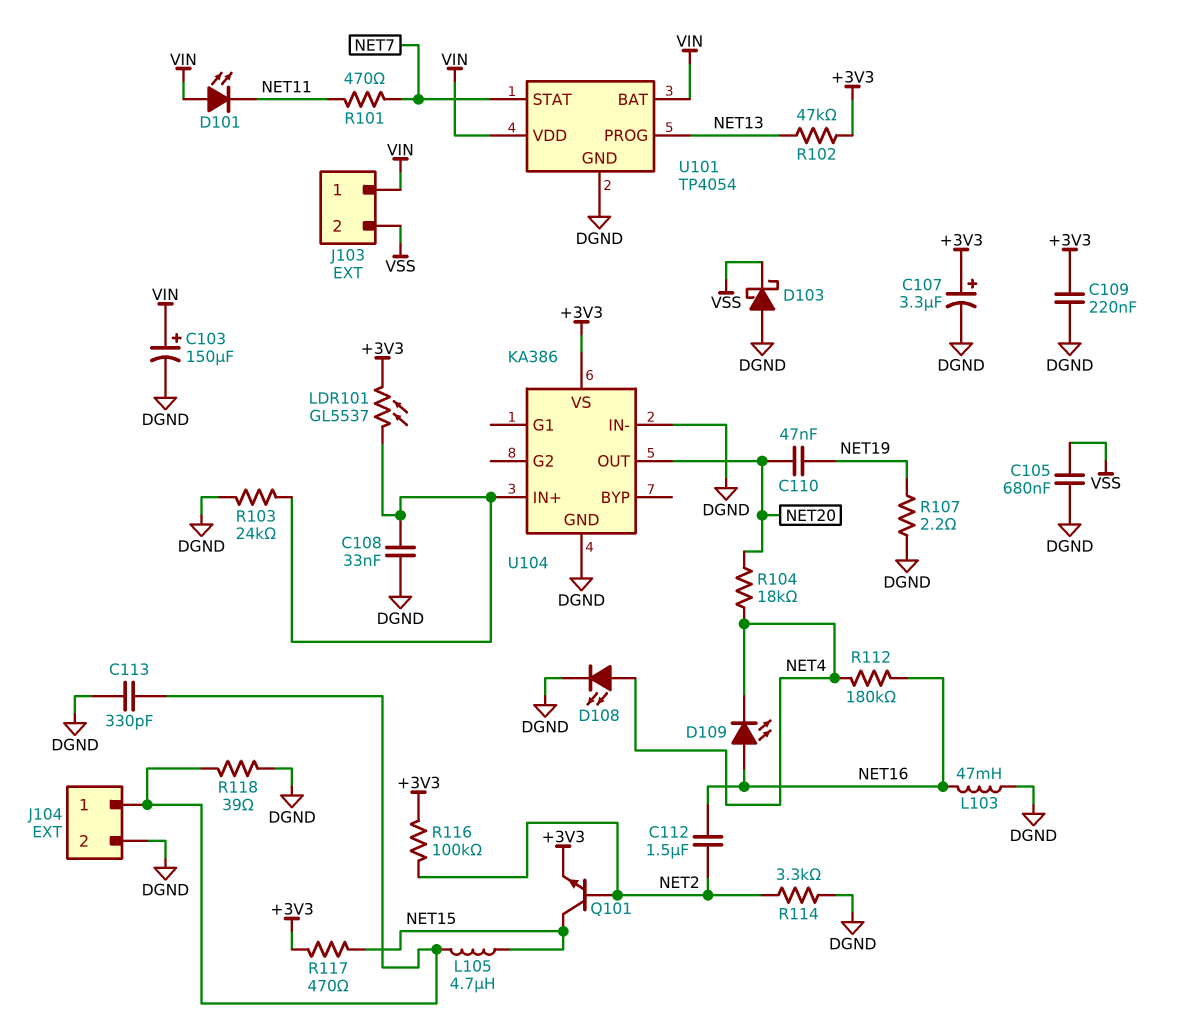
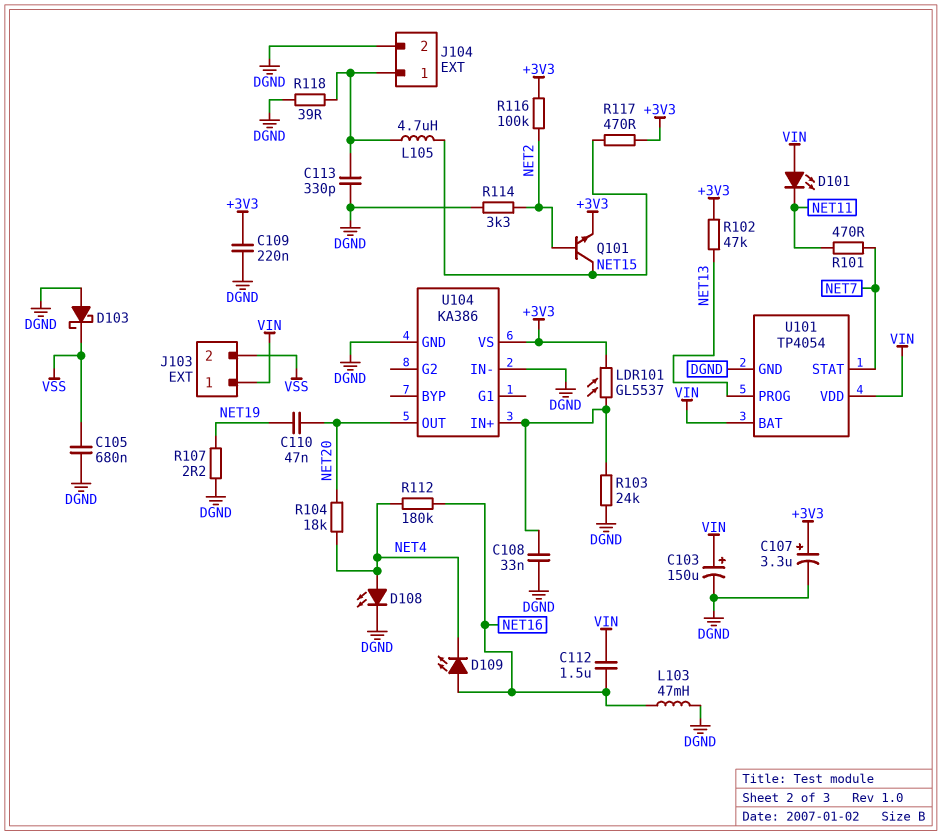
C112: 1.5uF (NET2, NET16) -> 1.5uF (NET16, VIN)

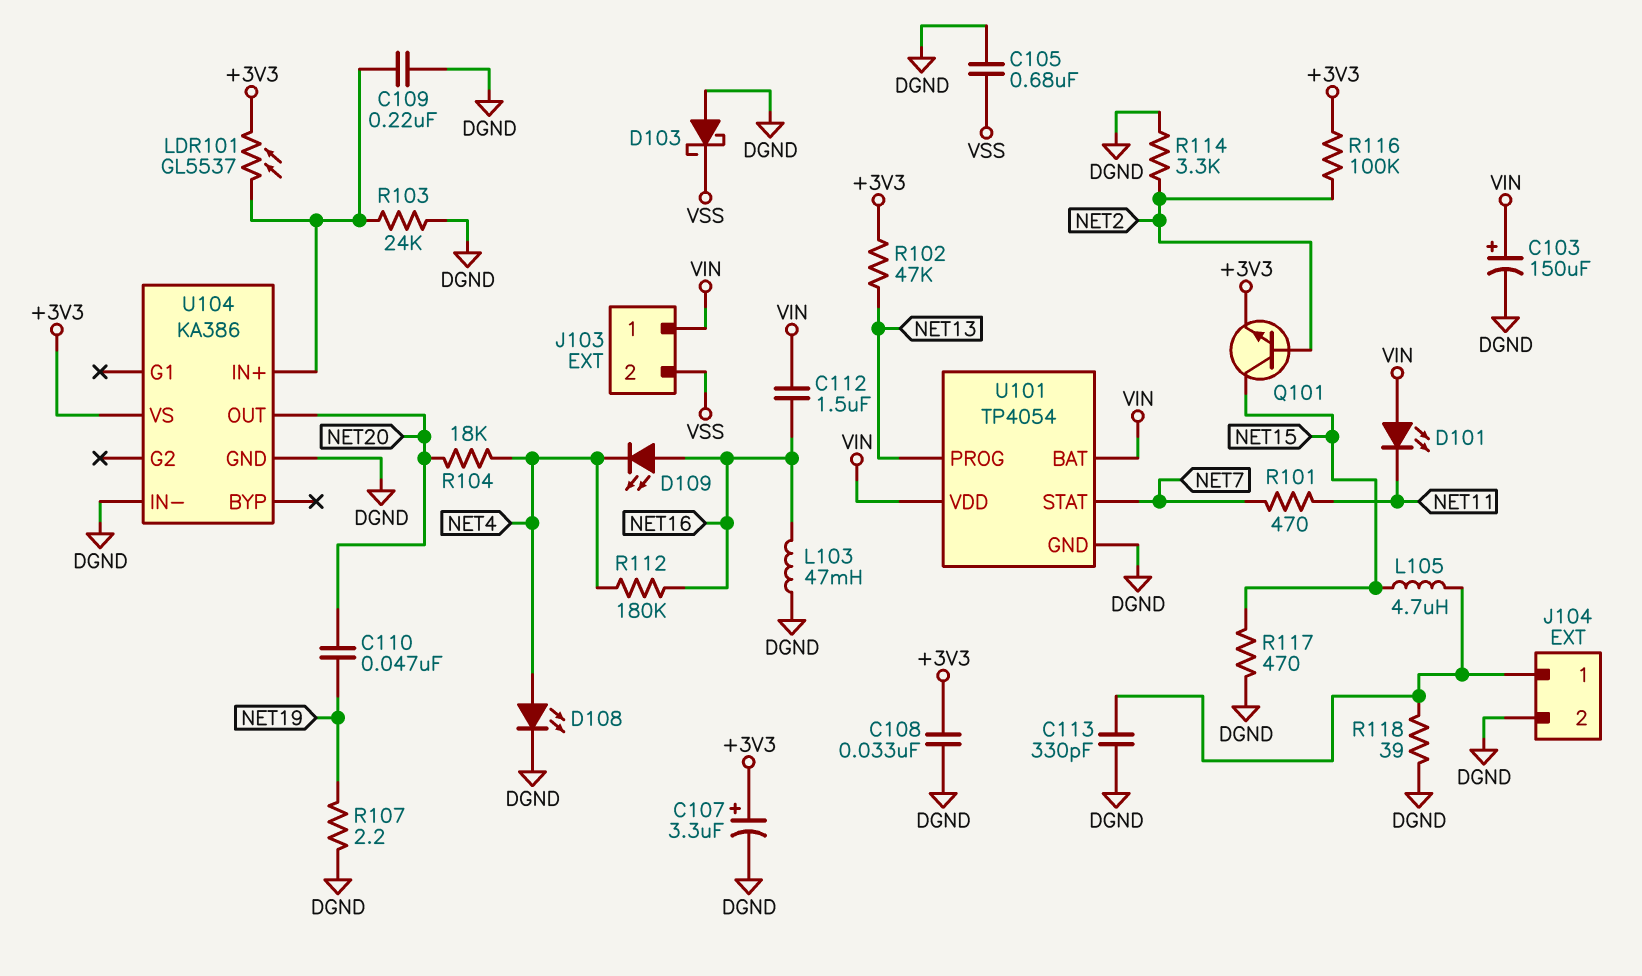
C108: 33nF (DGND, U104/IN+) -> 33nF (+3V3, DGND)
C109: 220nF (+3V3, DGND) -> 220nF (DGND, U104/IN+)
R117: 470 (+3V3, NET15) -> 470 (DGND, NET15)

